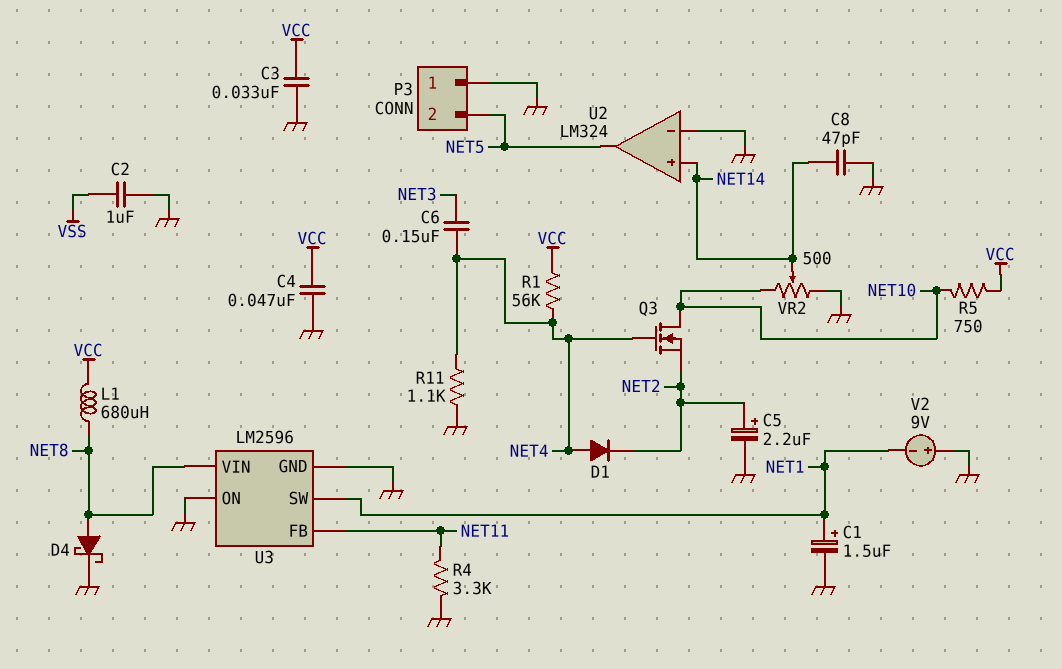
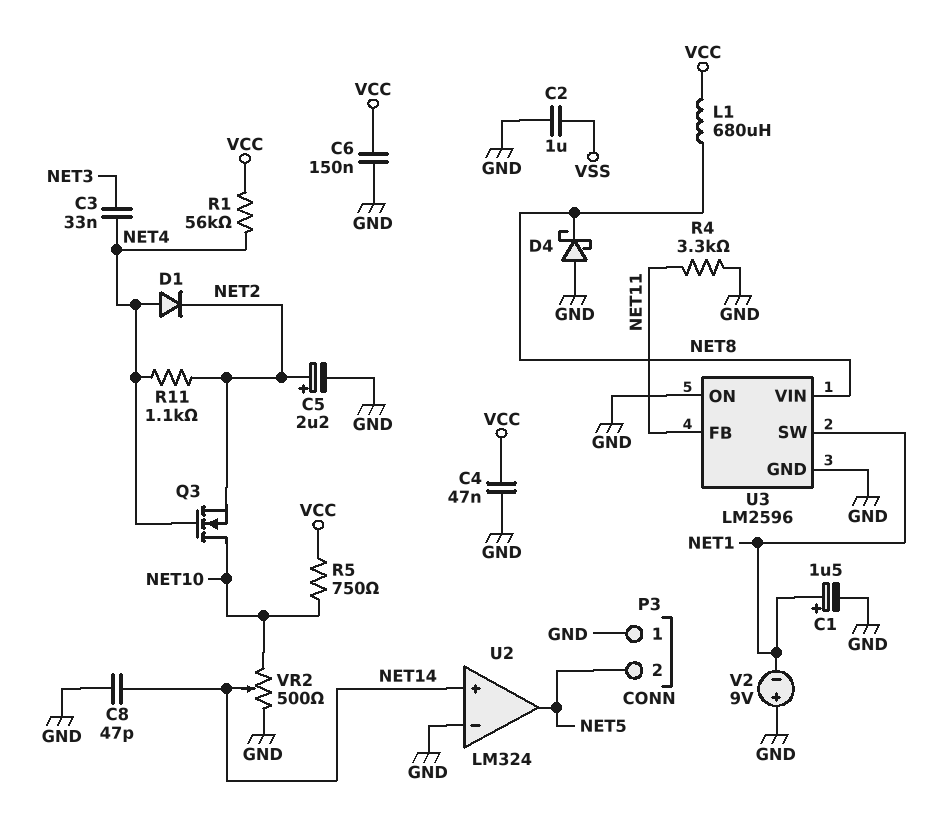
C3: 33nF (GND, VCC) -> 33nF (NET3, NET4)
C6: 150nF (NET3, NET4) -> 150nF (GND, VCC)
D4: schottky (A NET8, K GND) -> schottky (A GND, K NET8)
R11: 1.1k (GND, NET4) -> 1.1k (NET2, NET4)

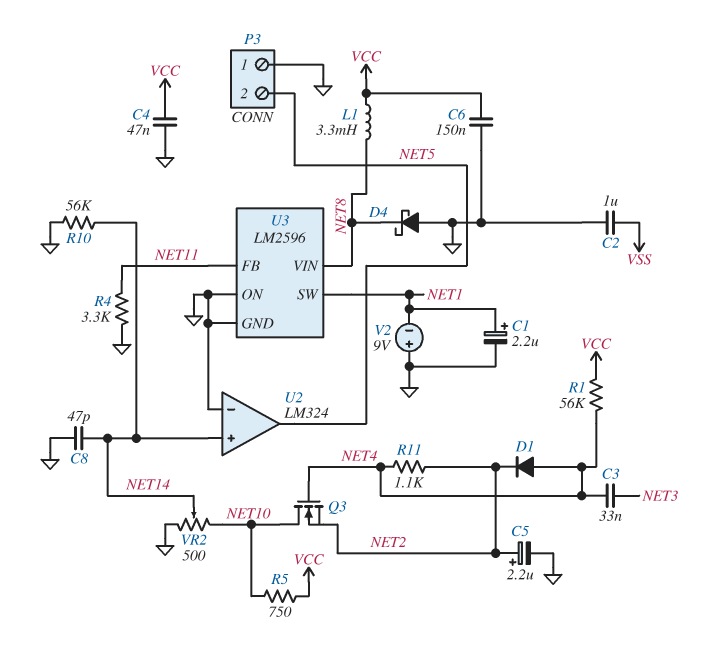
C1: 1.5uF (plus NET1, minus GND) -> 2.2uF (plus NET1, minus GND)
L1: 680uH (NET8, VCC) -> 3.3mH (NET8, VCC)
R10: none -> 56k (GND, NET14)

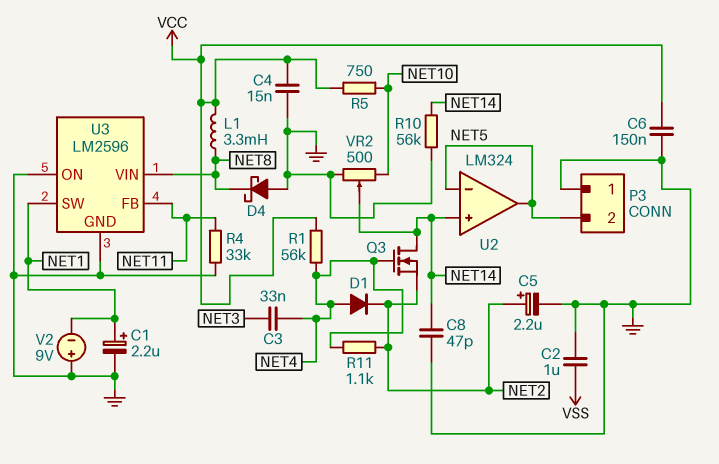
C4: 47nF (GND, VCC) -> 15nF (GND, VCC)
Q3: NMOS (G NET4, D NET10, S NET2) -> NMOS (G NET4, D NET14, S NET2)
R4: 3.3k (GND, NET11) -> 33k (GND, NET11)
U2 pin in-: GND -> NET5

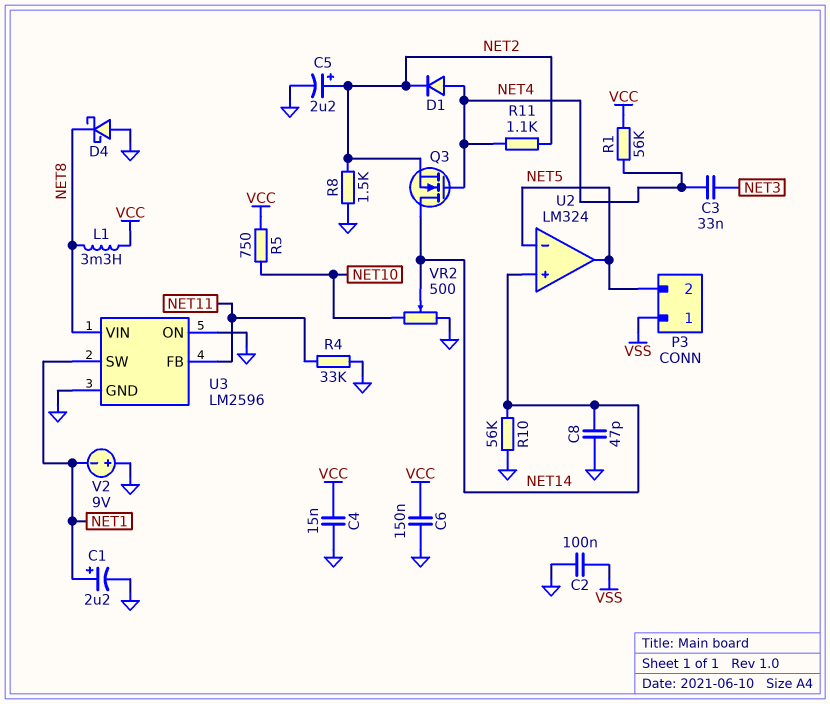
C2: 1uF (GND, VSS) -> 100nF (GND, VSS)
P3 pin 1: GND -> VSS
R8: none -> 1.5k (GND, NET2)

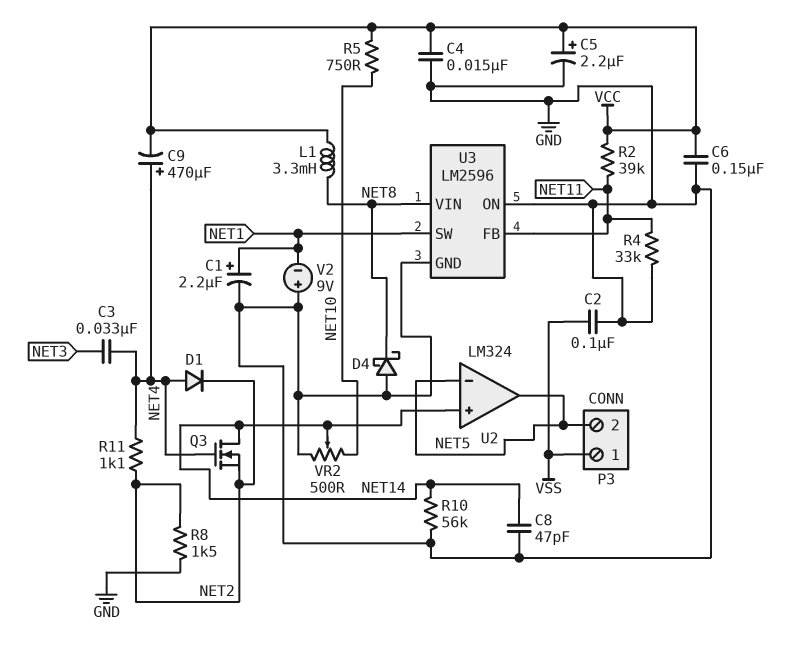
C5: 2.2uF (plus NET2, minus GND) -> 2.2uF (plus VCC, minus GND)
C9: none -> 470uF (plus NET4, minus VCC)
R1: 56k (NET4, VCC) -> none
R2: none -> 39k (NET11, VCC)

